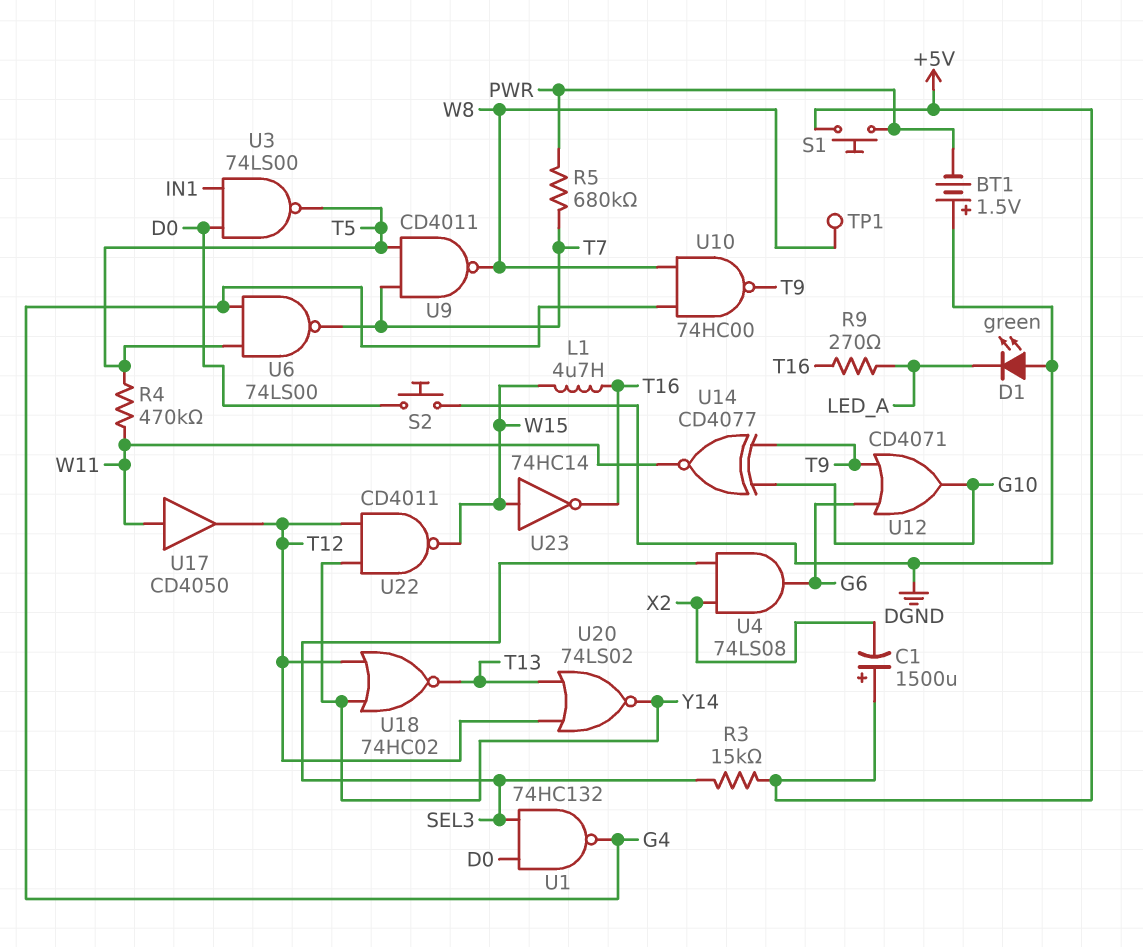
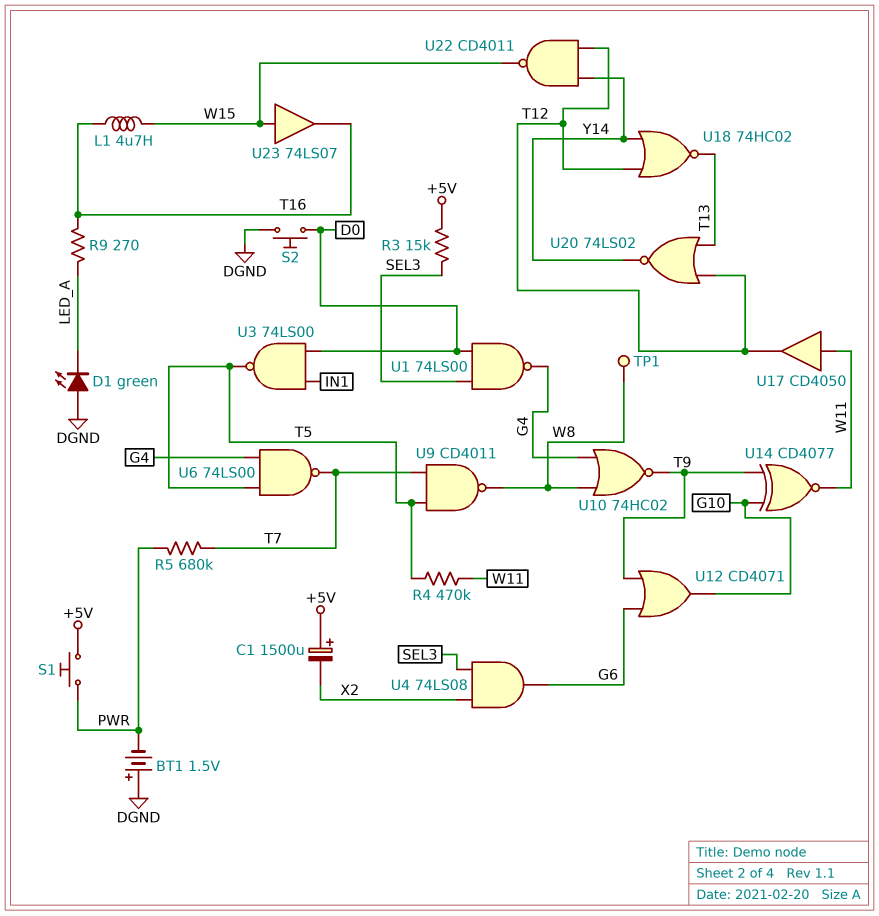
U1: NAND 74HC132 (in D0, in SEL3, out G4) -> NAND 74LS00 (in D0, in SEL3, out G4)
U10: NAND 74HC00 (in G4, in W8, out T9) -> NOR 74HC02 (in G4, in W8, out T9)
U23: NOT 74HC14 (in W15, out T16) -> buffer 74LS07 (in W15, out T16)

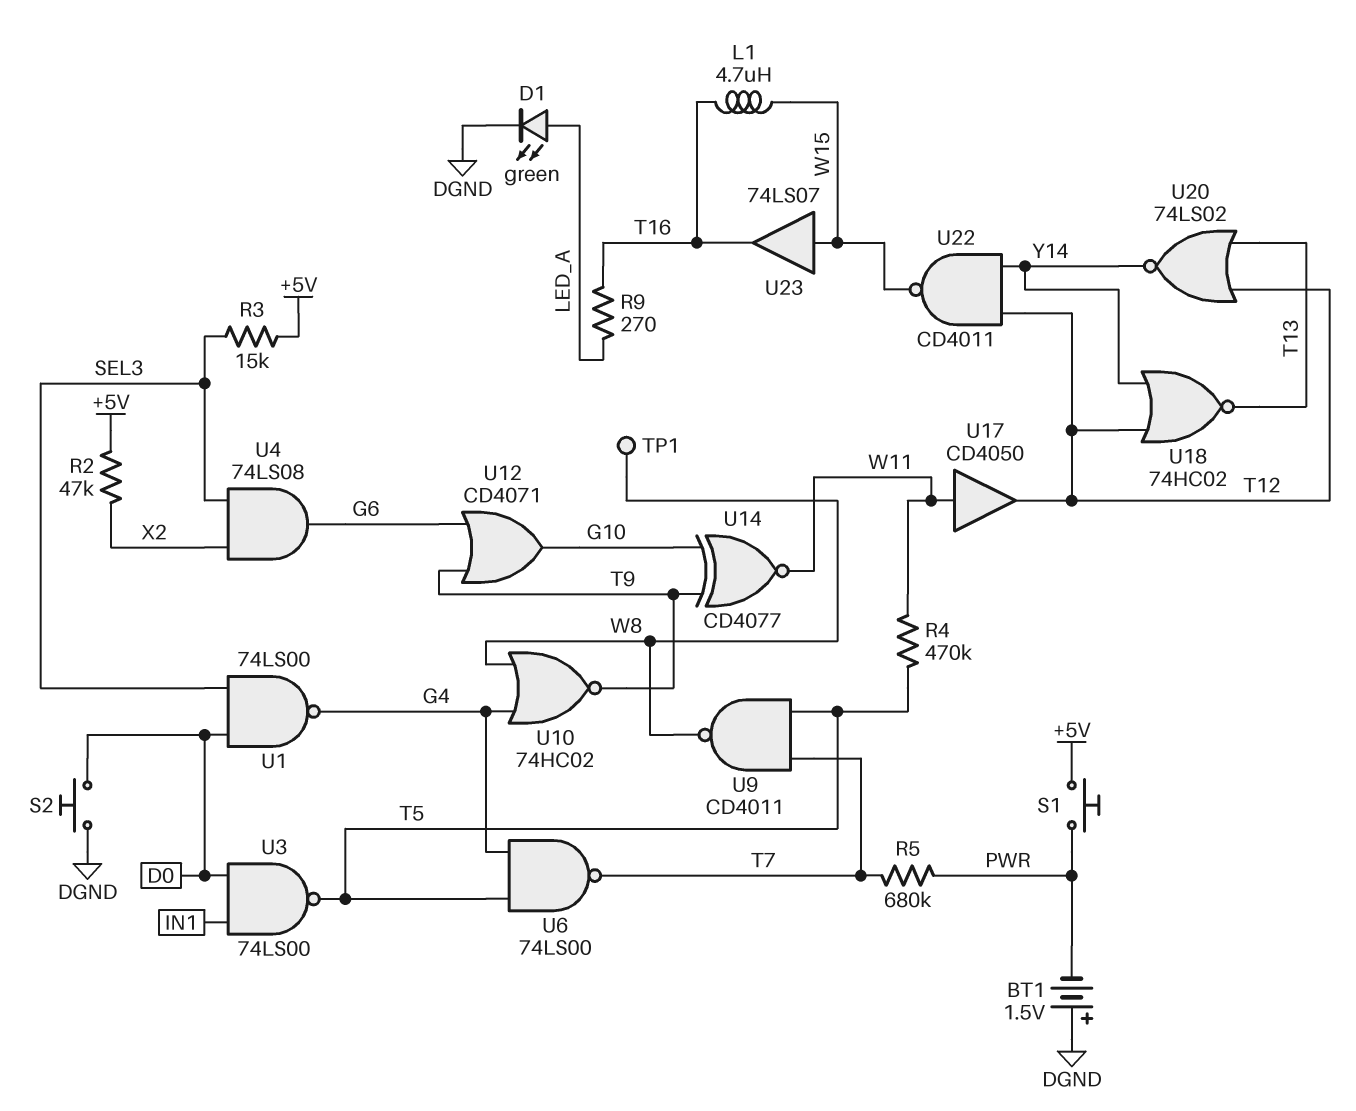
C1: 1500uF (plus +5V, minus X2) -> none
D1: LED green (A DGND, K LED_A) -> LED green (A LED_A, K DGND)
R2: none -> 47k (+5V, X2)

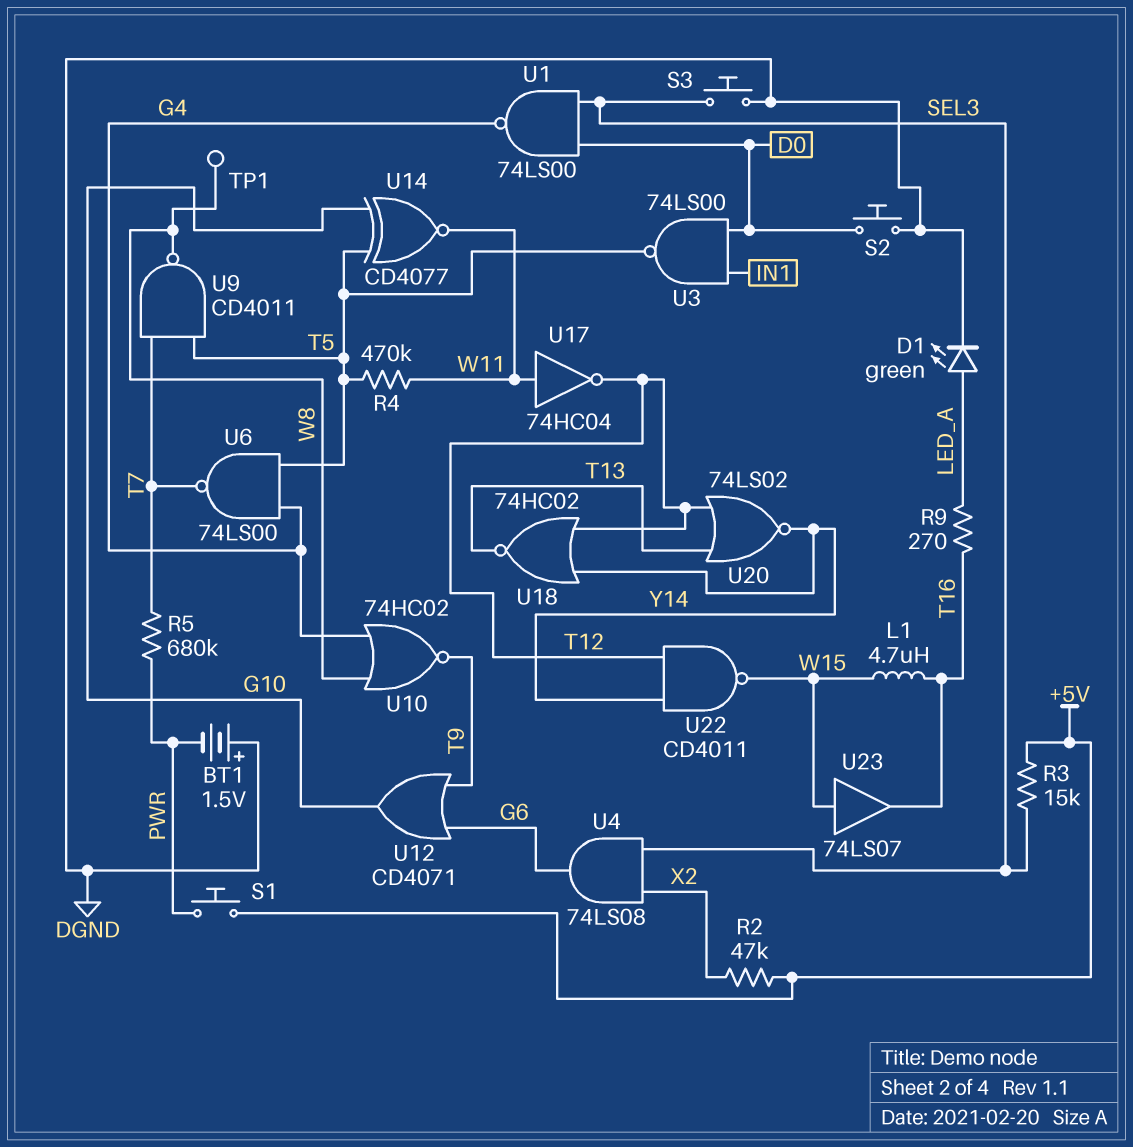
S3: none -> button (DGND, SEL3)
U14: XNOR CD4077 (in G10, in T9, out W11) -> XNOR CD4077 (in G10, in T5, out W11)
U17: buffer CD4050 (in W11, out T12) -> NOT 74HC04 (in W11, out T12)

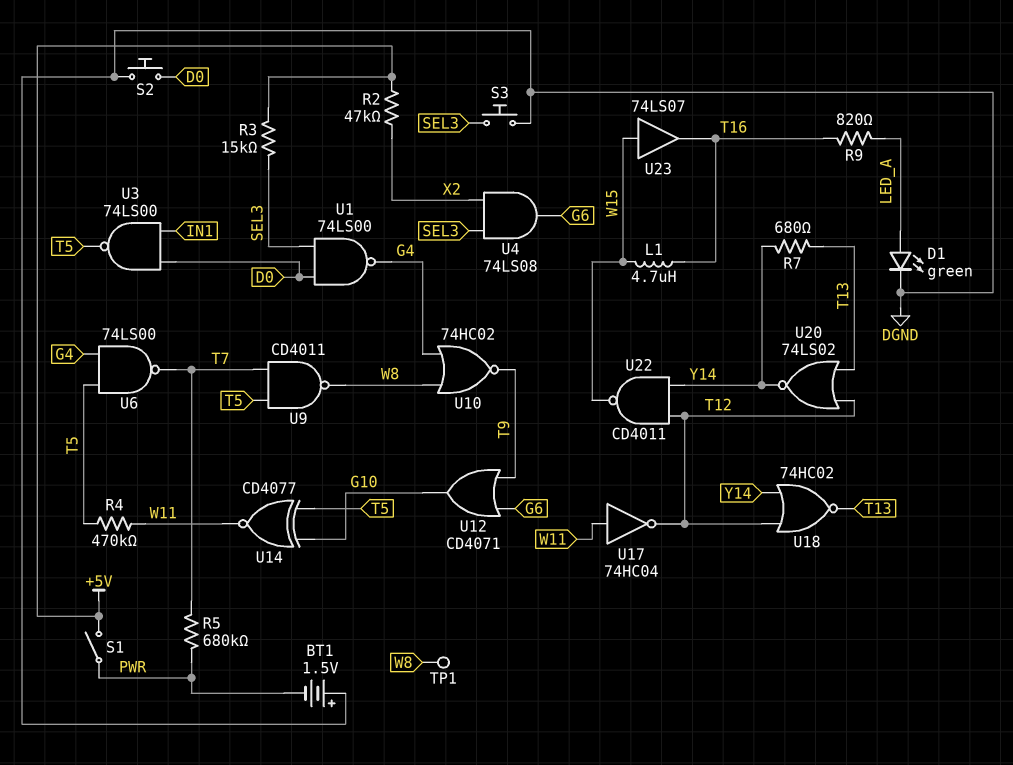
R7: none -> 680 (T13, Y14)
R9: 270 (LED_A, T16) -> 820 (LED_A, T16)
S1: button (+5V, PWR) -> switch (+5V, PWR)

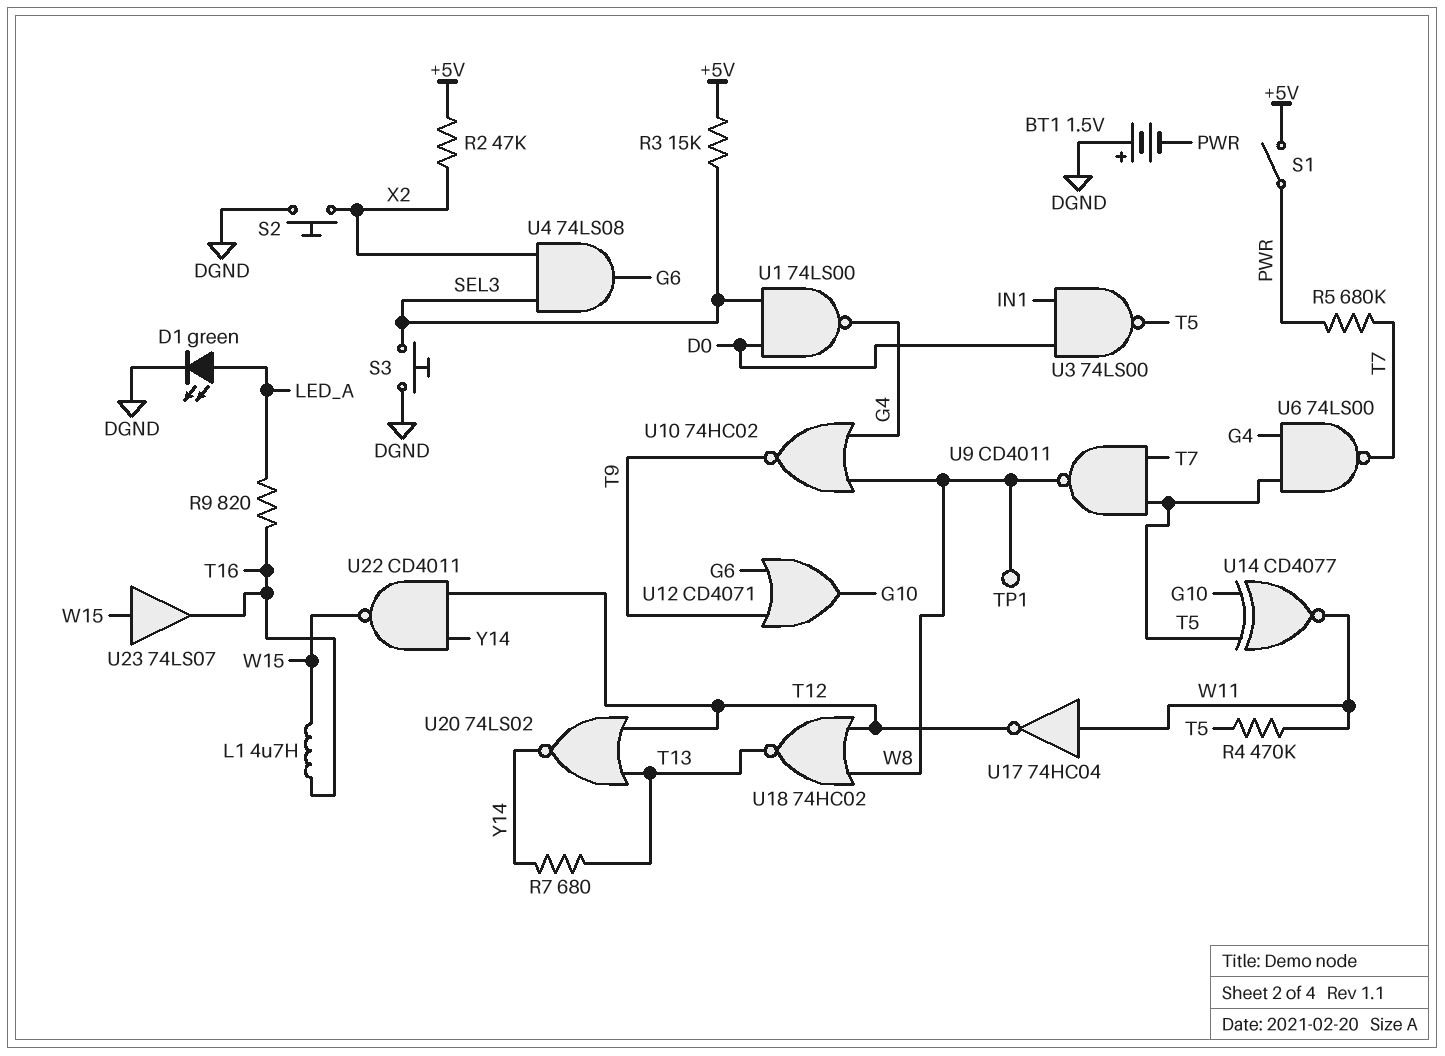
S2: button (D0, DGND) -> button (DGND, X2)
U18: NOR 74HC02 (in T12, in Y14, out T13) -> NOR 74HC02 (in T12, in W8, out T13)

